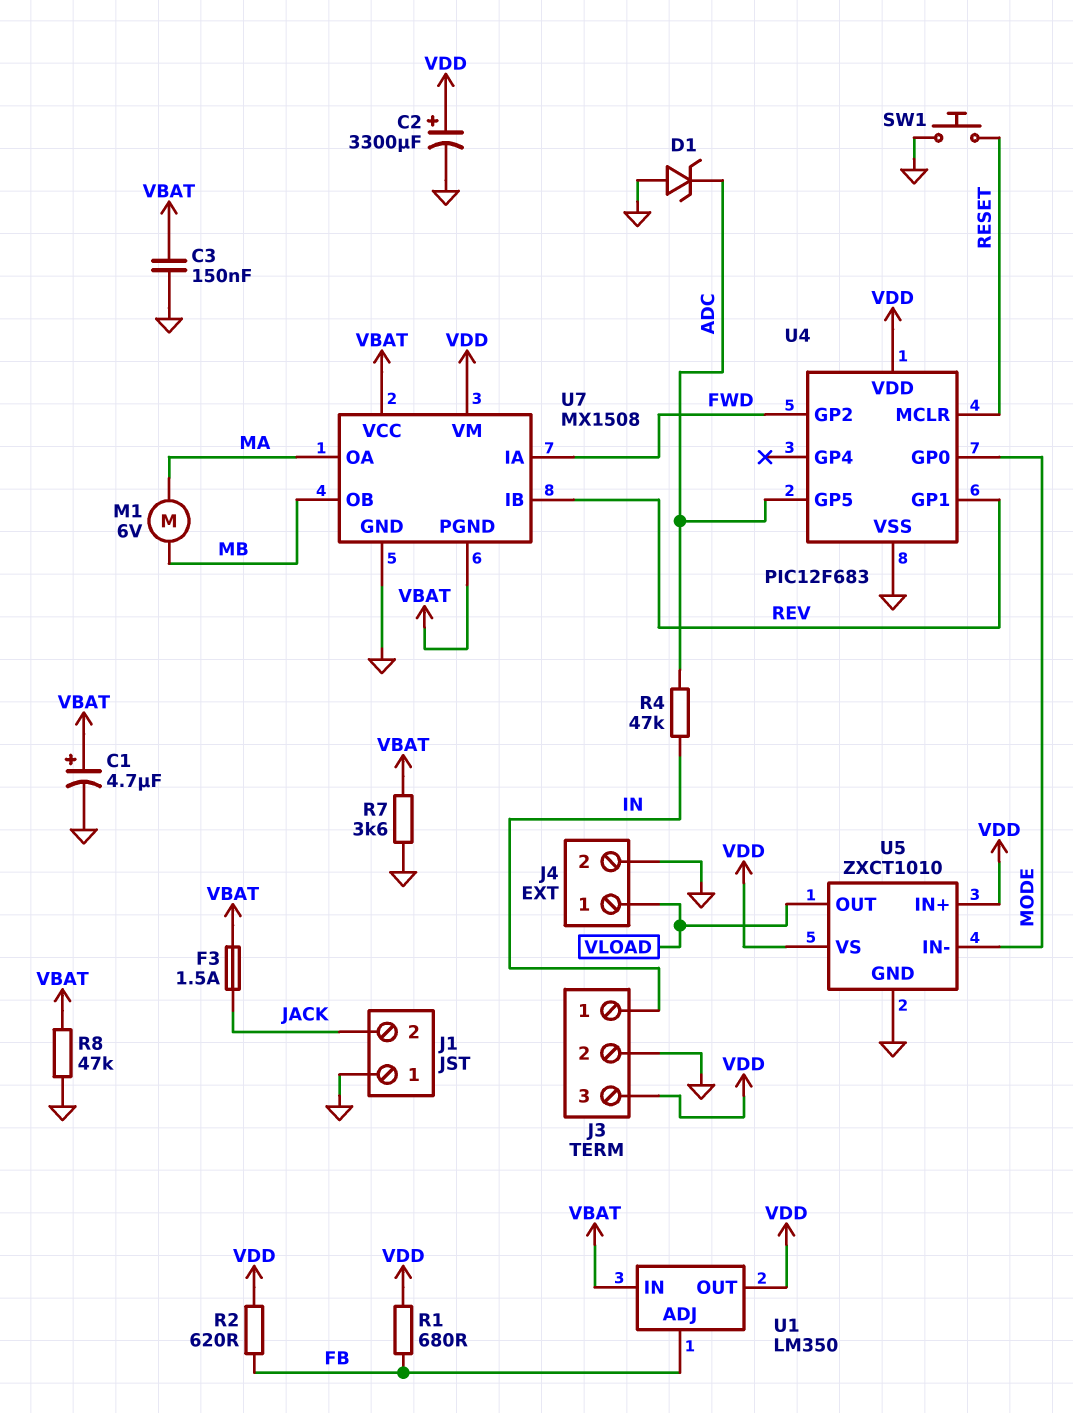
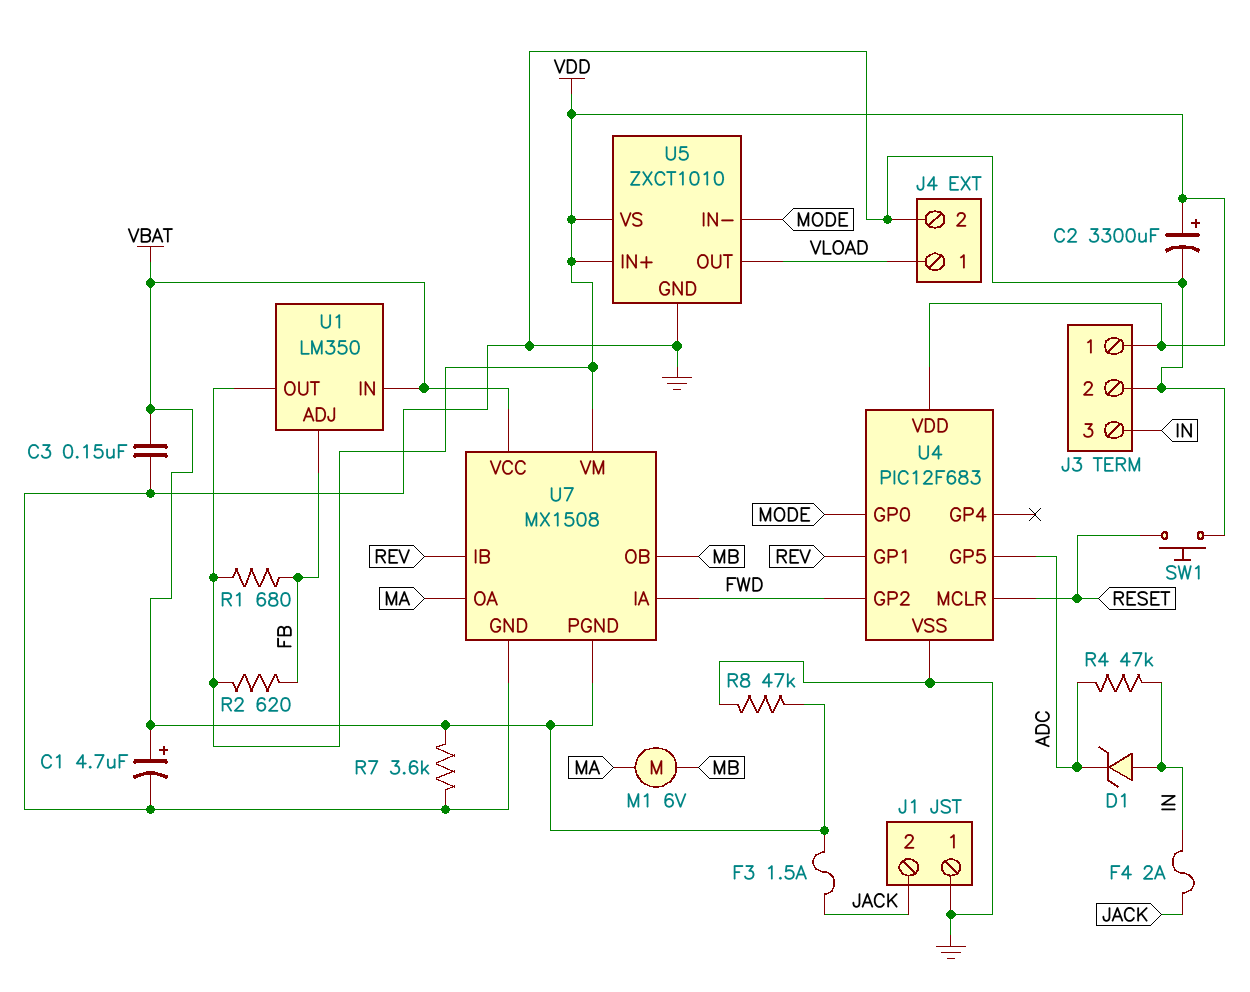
D1: zener (A GND, K ADC) -> zener (A IN, K ADC)
F4: none -> 2A (IN, JACK)
J3 pin 1: IN -> VDD
J3 pin 3: VDD -> IN

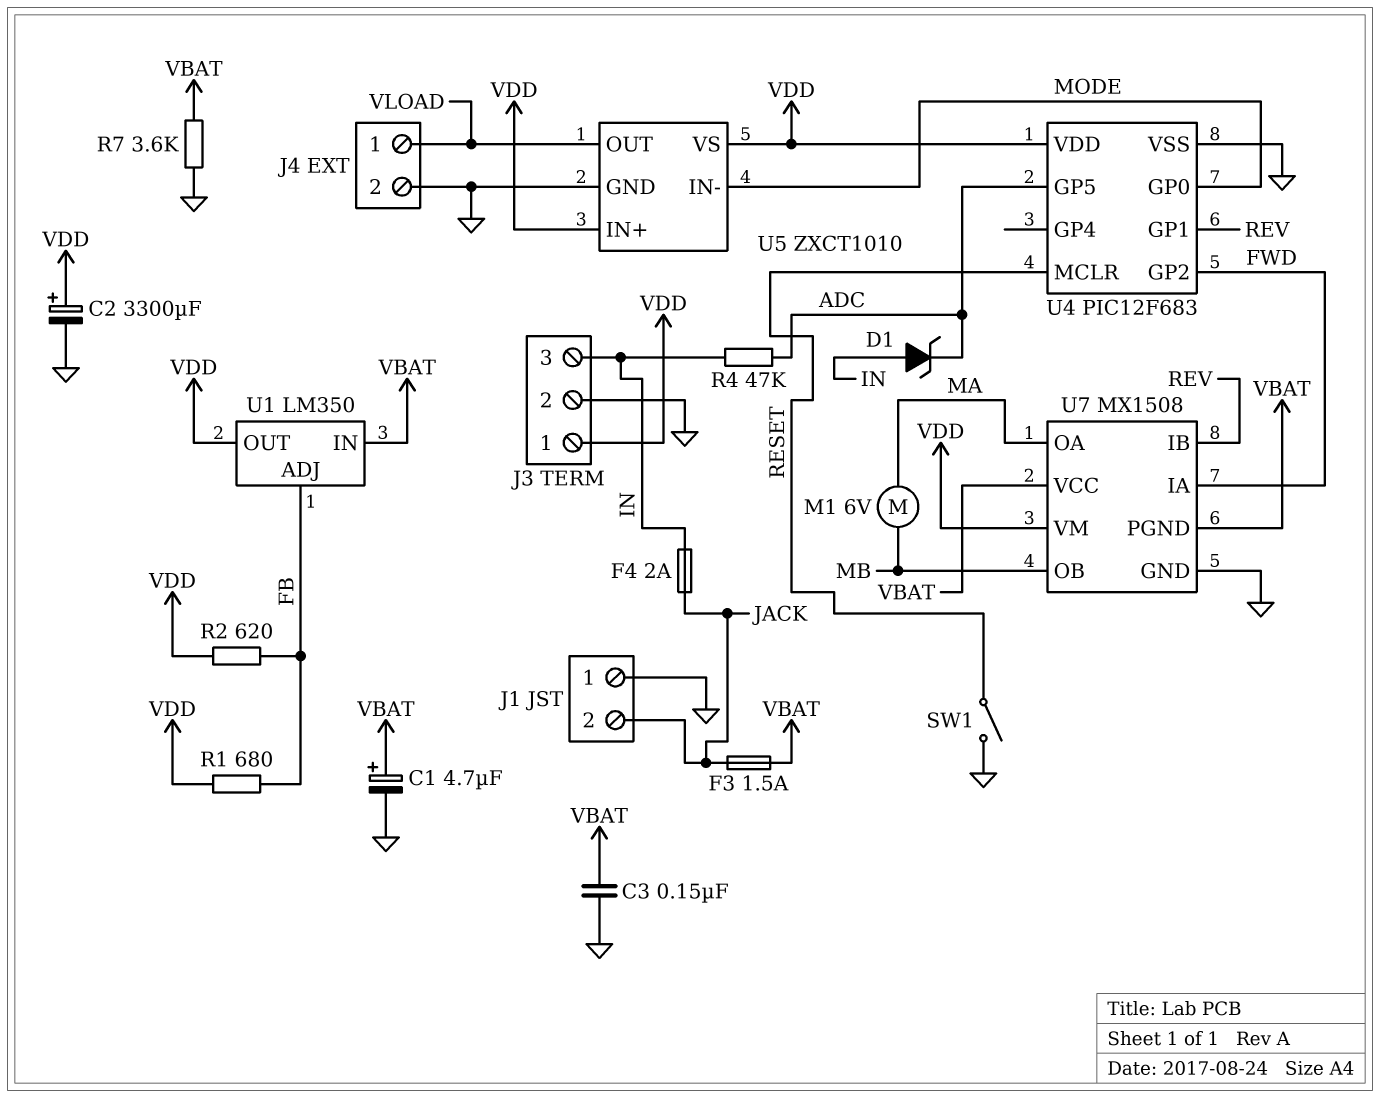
R8: 47k (GND, VBAT) -> none
SW1: button (GND, RESET) -> switch (GND, RESET)

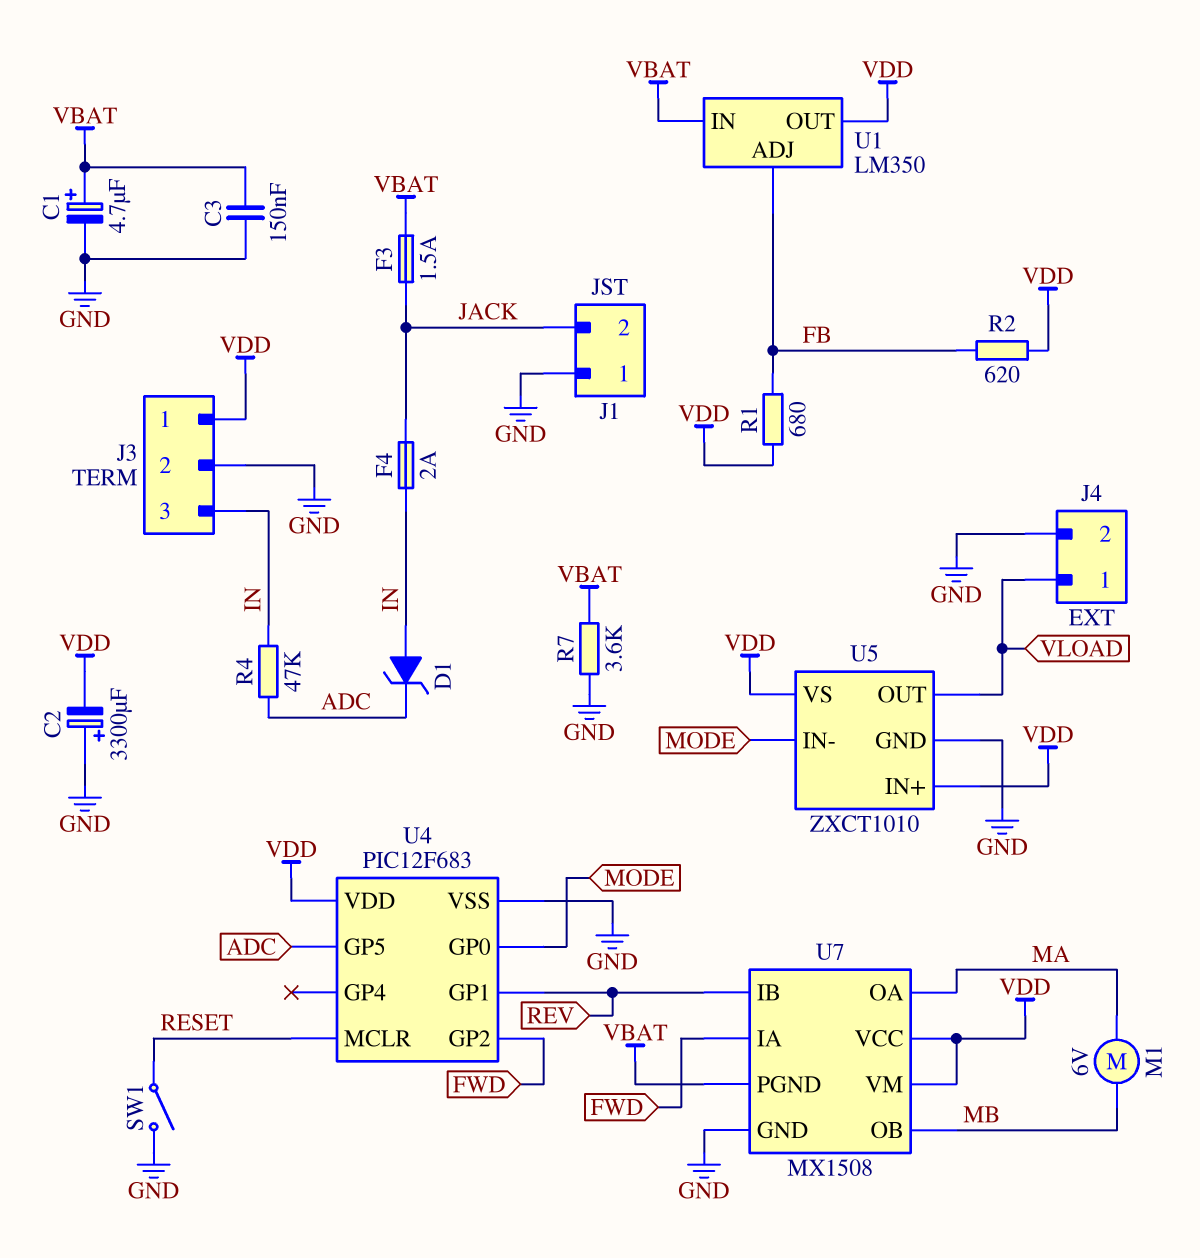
C2: 3300uF (plus VDD, minus GND) -> 3300uF (plus GND, minus VDD)
U7 pin VCC: VBAT -> VDD

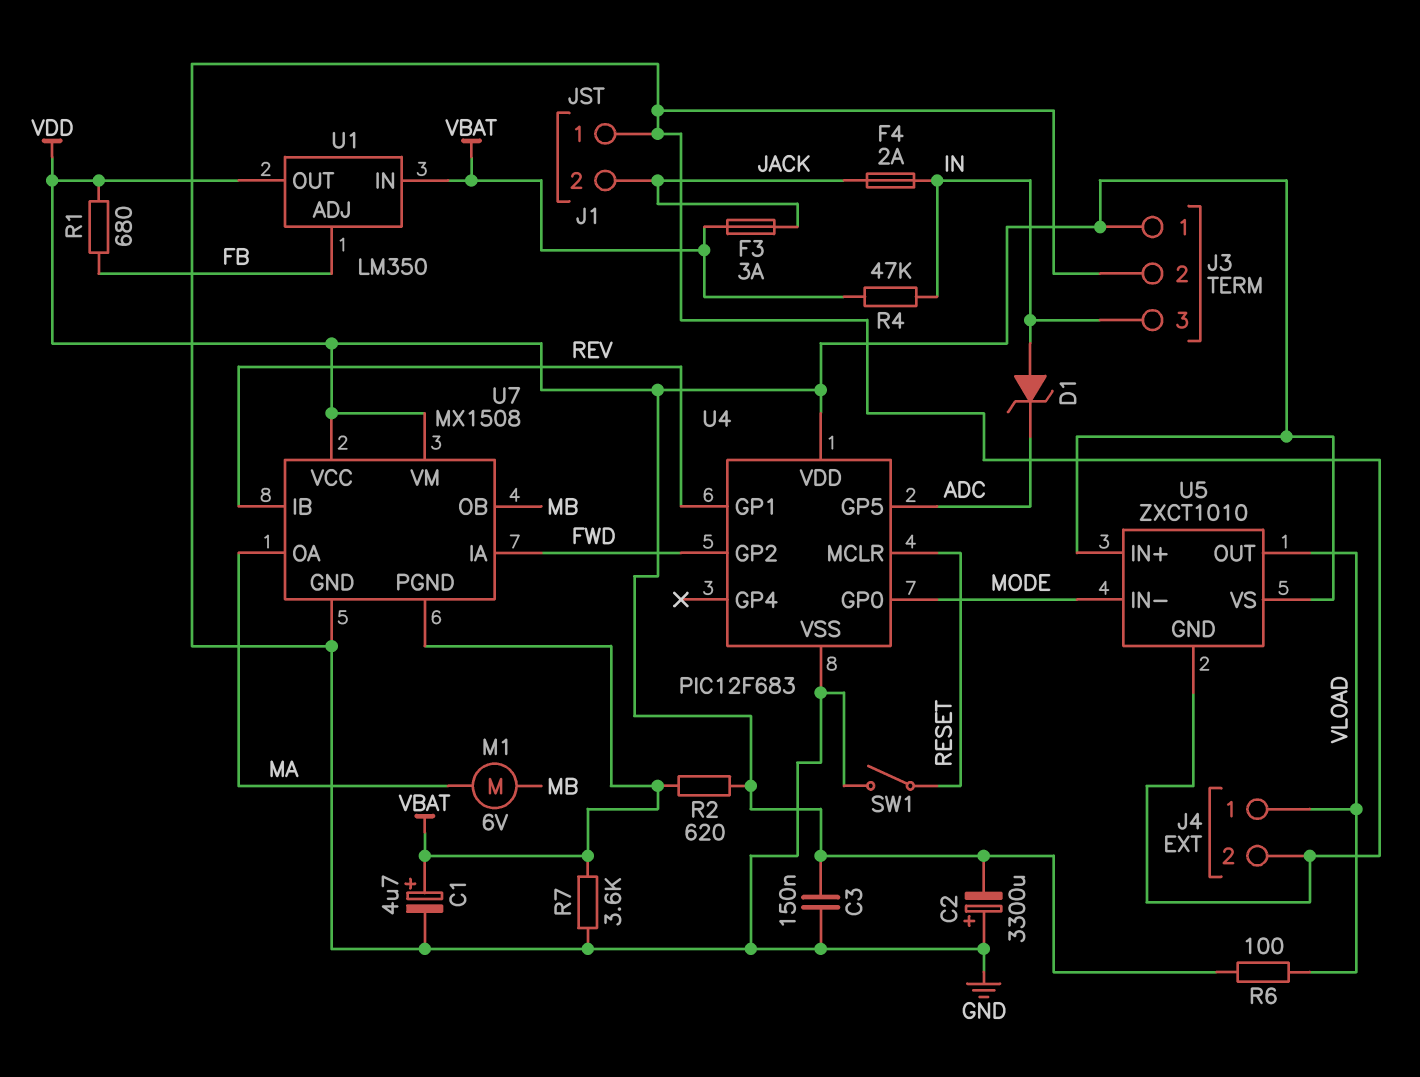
C3: 150nF (GND, VBAT) -> 150nF (GND, VDD)
F3: 1.5A (JACK, VBAT) -> 3A (JACK, VBAT)
R2: 620 (FB, VDD) -> 620 (VBAT, VDD)
R4: 47k (ADC, IN) -> 47k (IN, VBAT)
R6: none -> 100 (VDD, VLOAD)

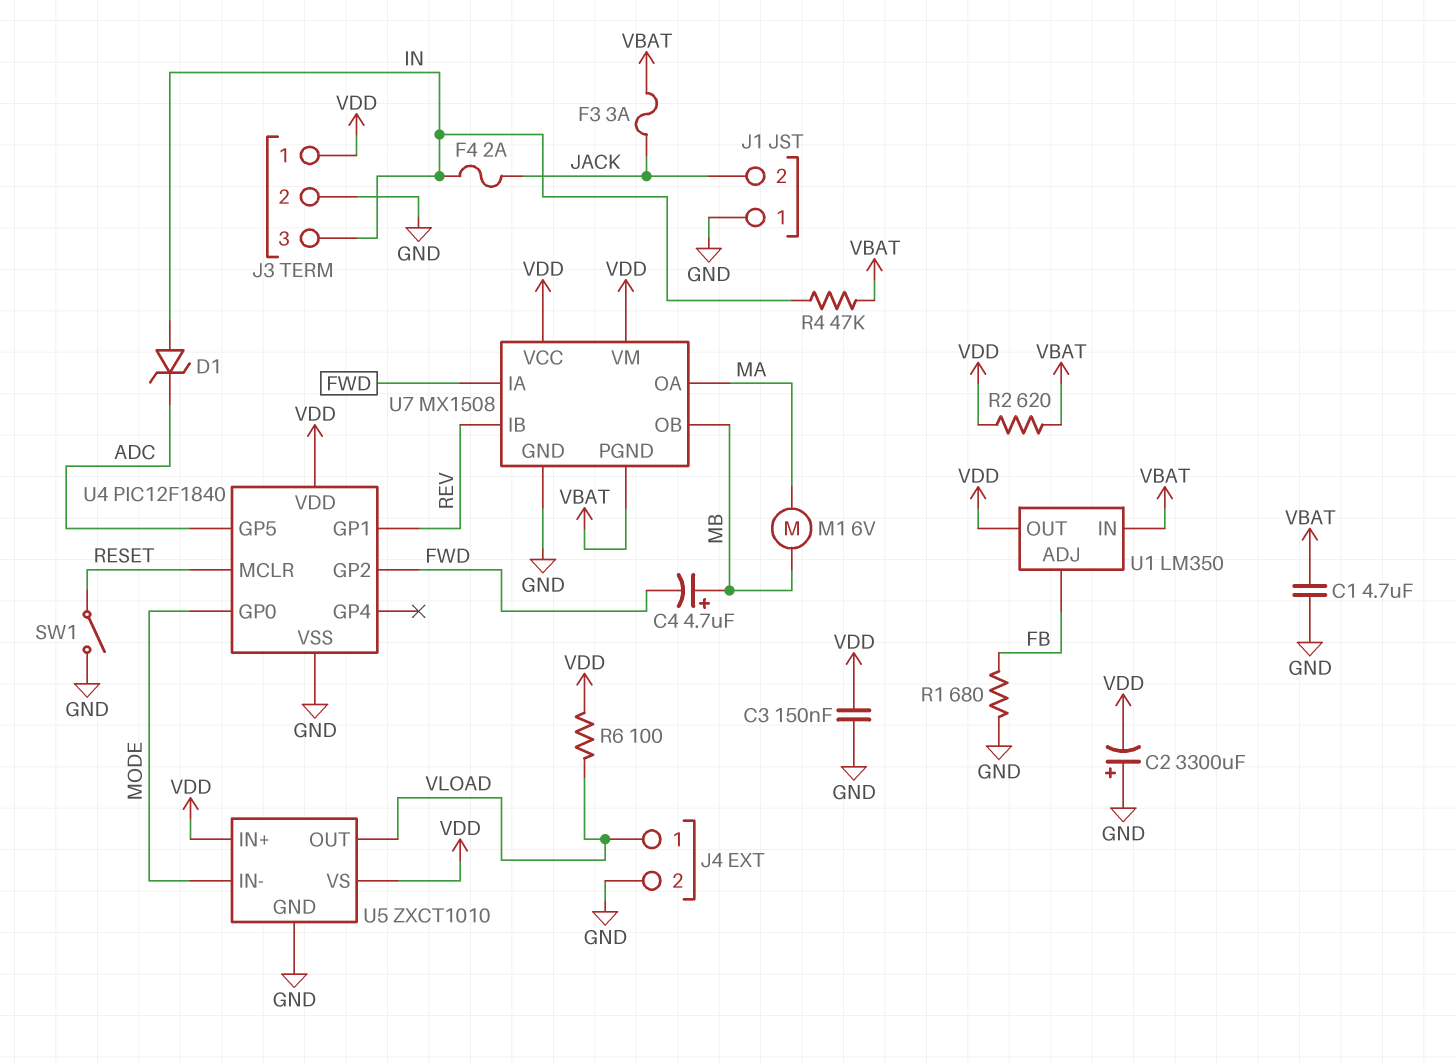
C1: 4.7uF (plus VBAT, minus GND) -> 4.7uF (GND, VBAT)
C4: none -> 4.7uF (plus MB, minus FWD)
R1: 680 (FB, VDD) -> 680 (FB, GND)
R7: 3.6k (GND, VBAT) -> none
U4: PIC12F683 -> PIC12F1840

